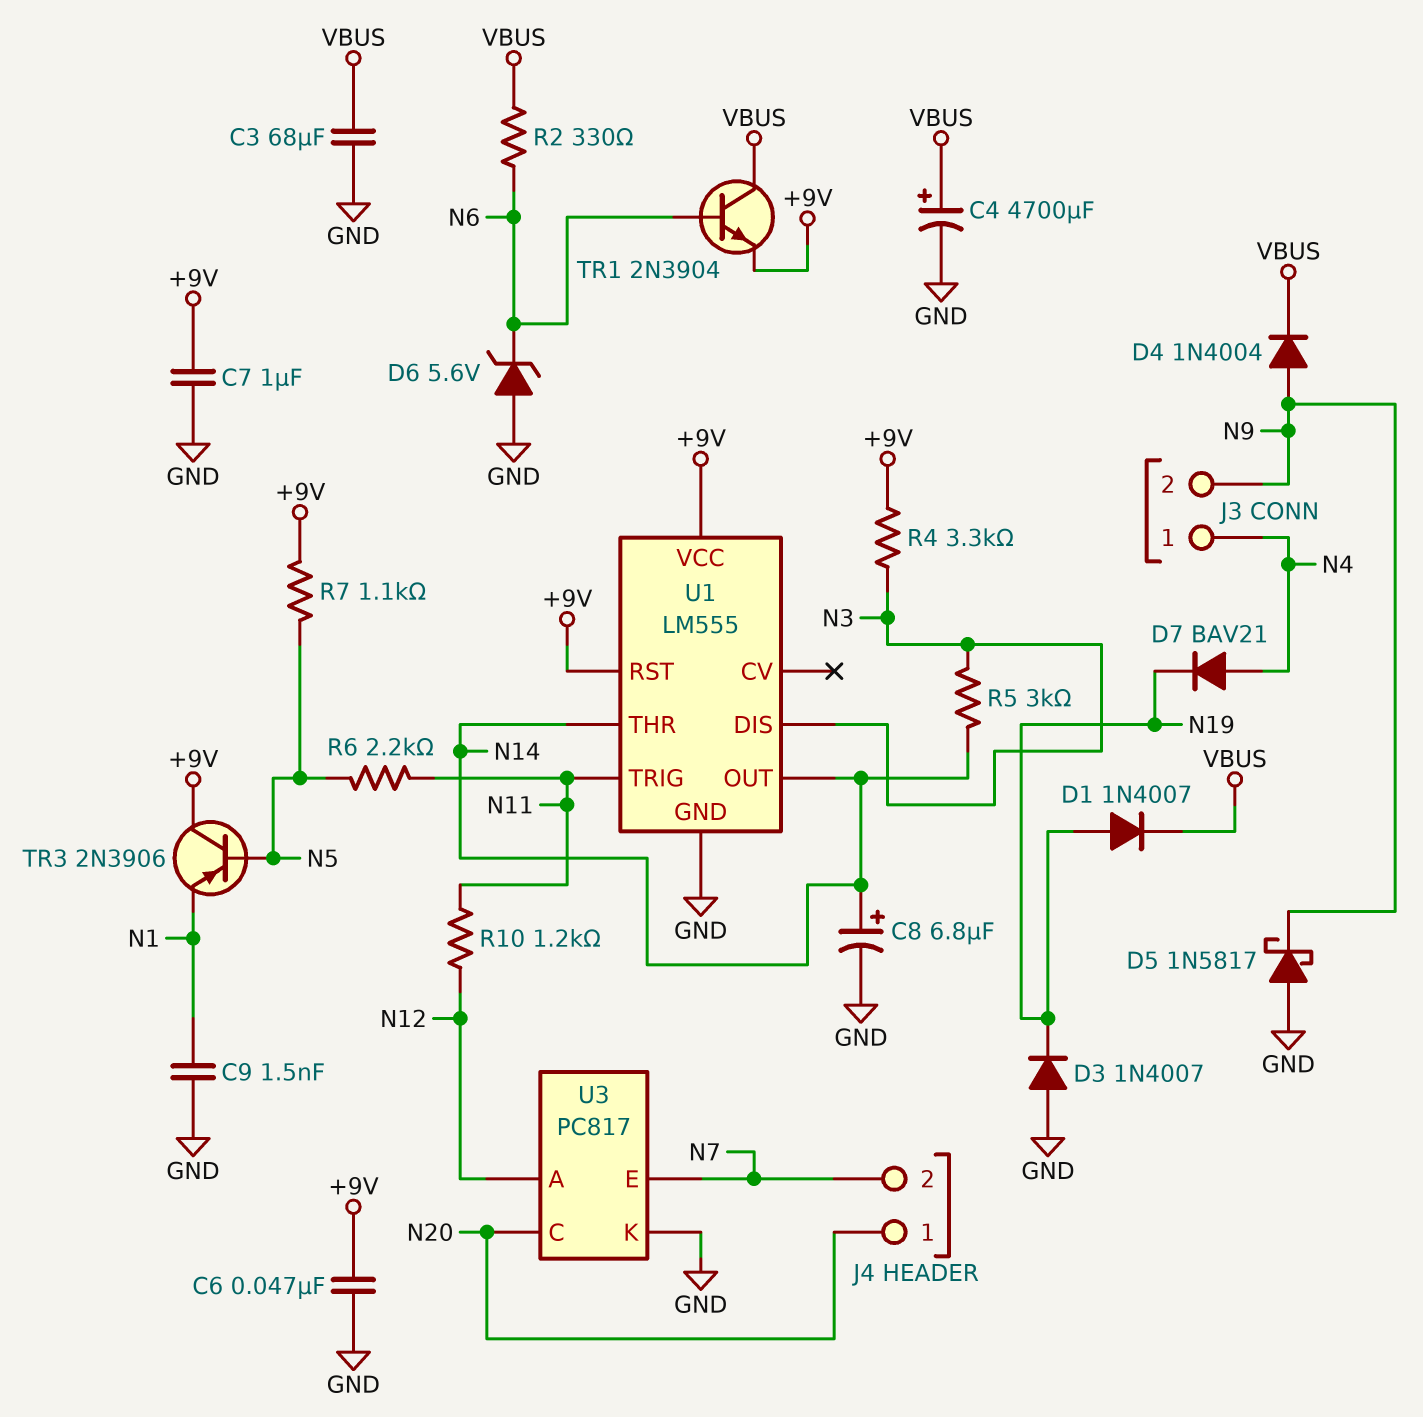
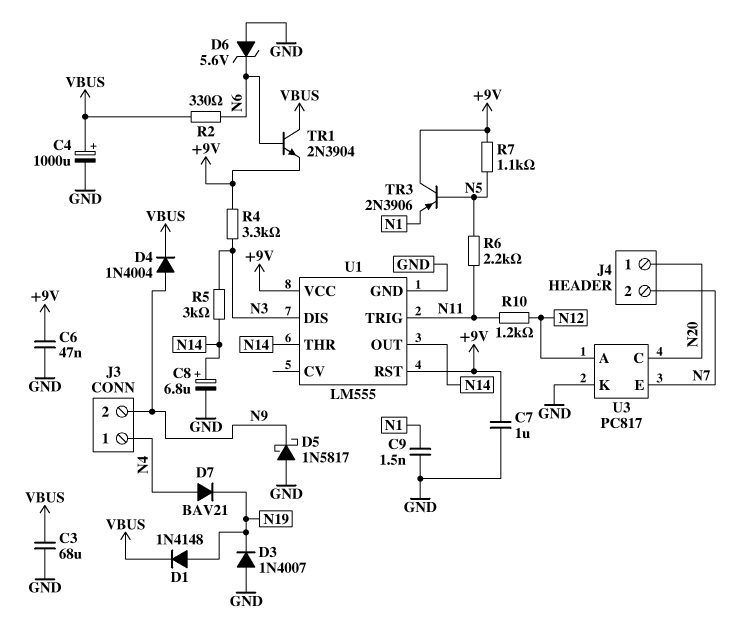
C4: 4700uF (plus VBUS, minus GND) -> 1000uF (plus VBUS, minus GND)
D1: diode 1N4007 (A N19, K VBUS) -> diode 1N4148 (A N19, K VBUS)

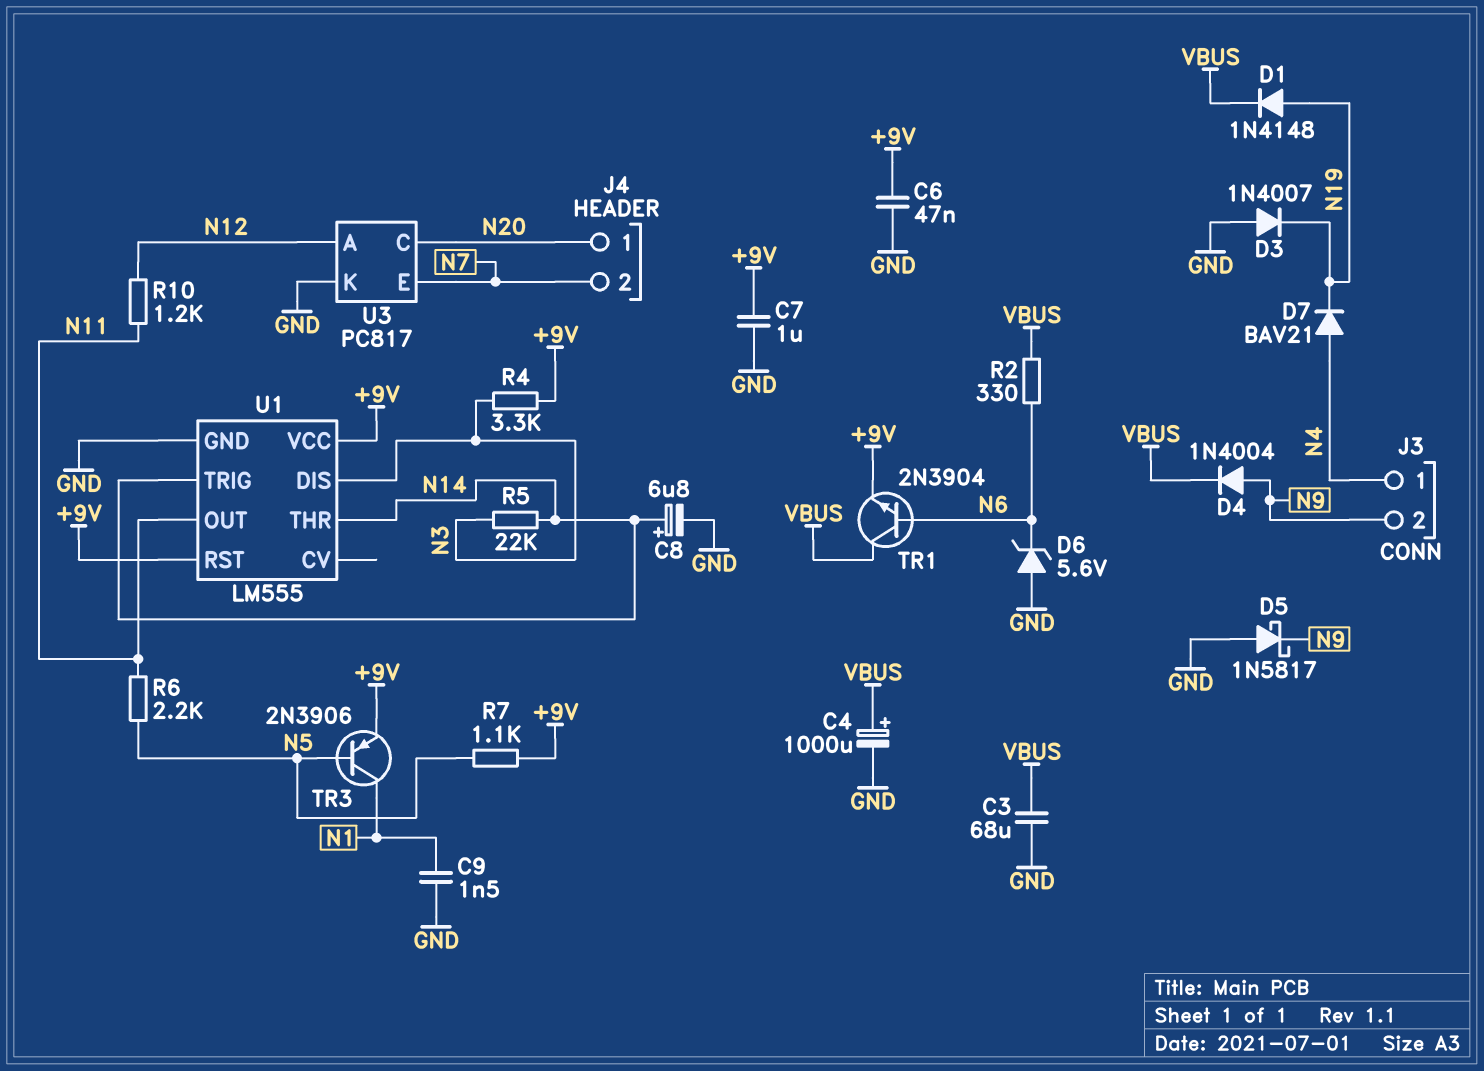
R5: 3k (N3, N14) -> 22k (N3, N14)
TR3: PNP 2N3906 (B N5, C +9V, E N1) -> PNP 2N3906 (B N5, C N1, E +9V)
U1 pin OUT: N14 -> N11
U1 pin TRIG: N11 -> N14

